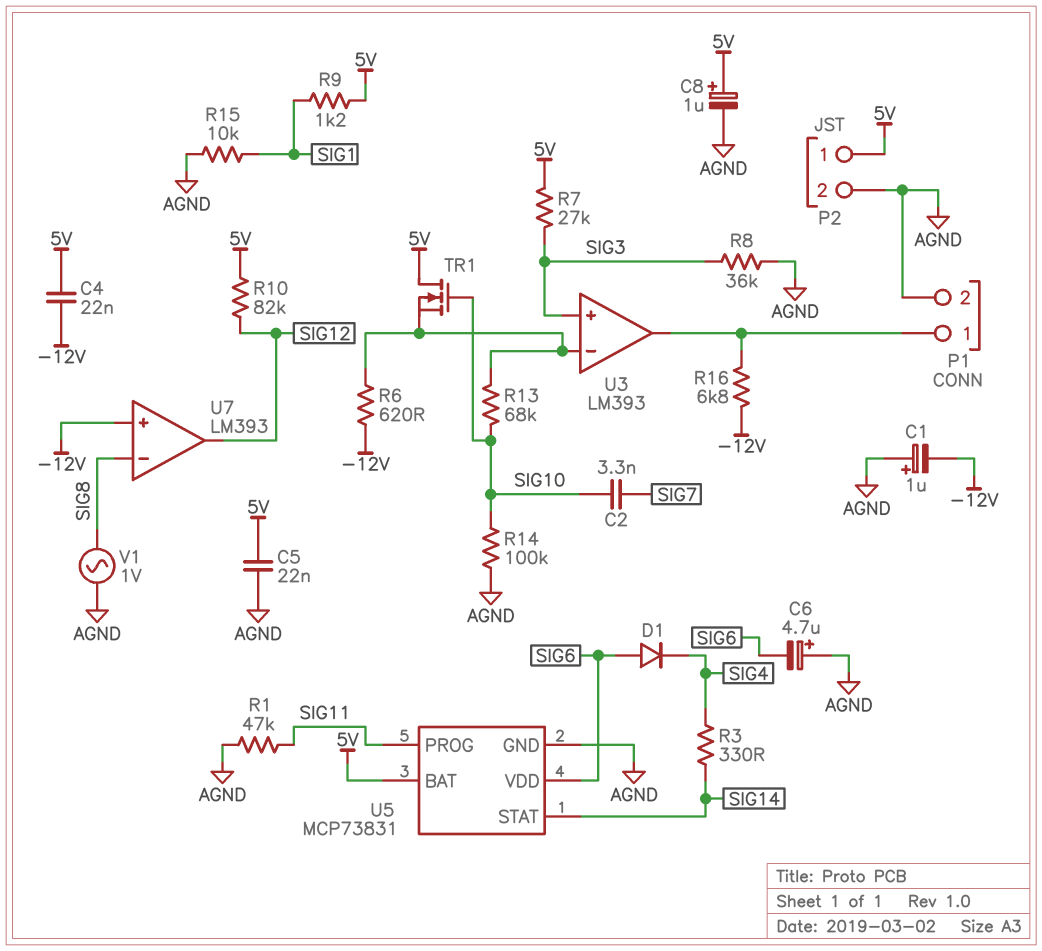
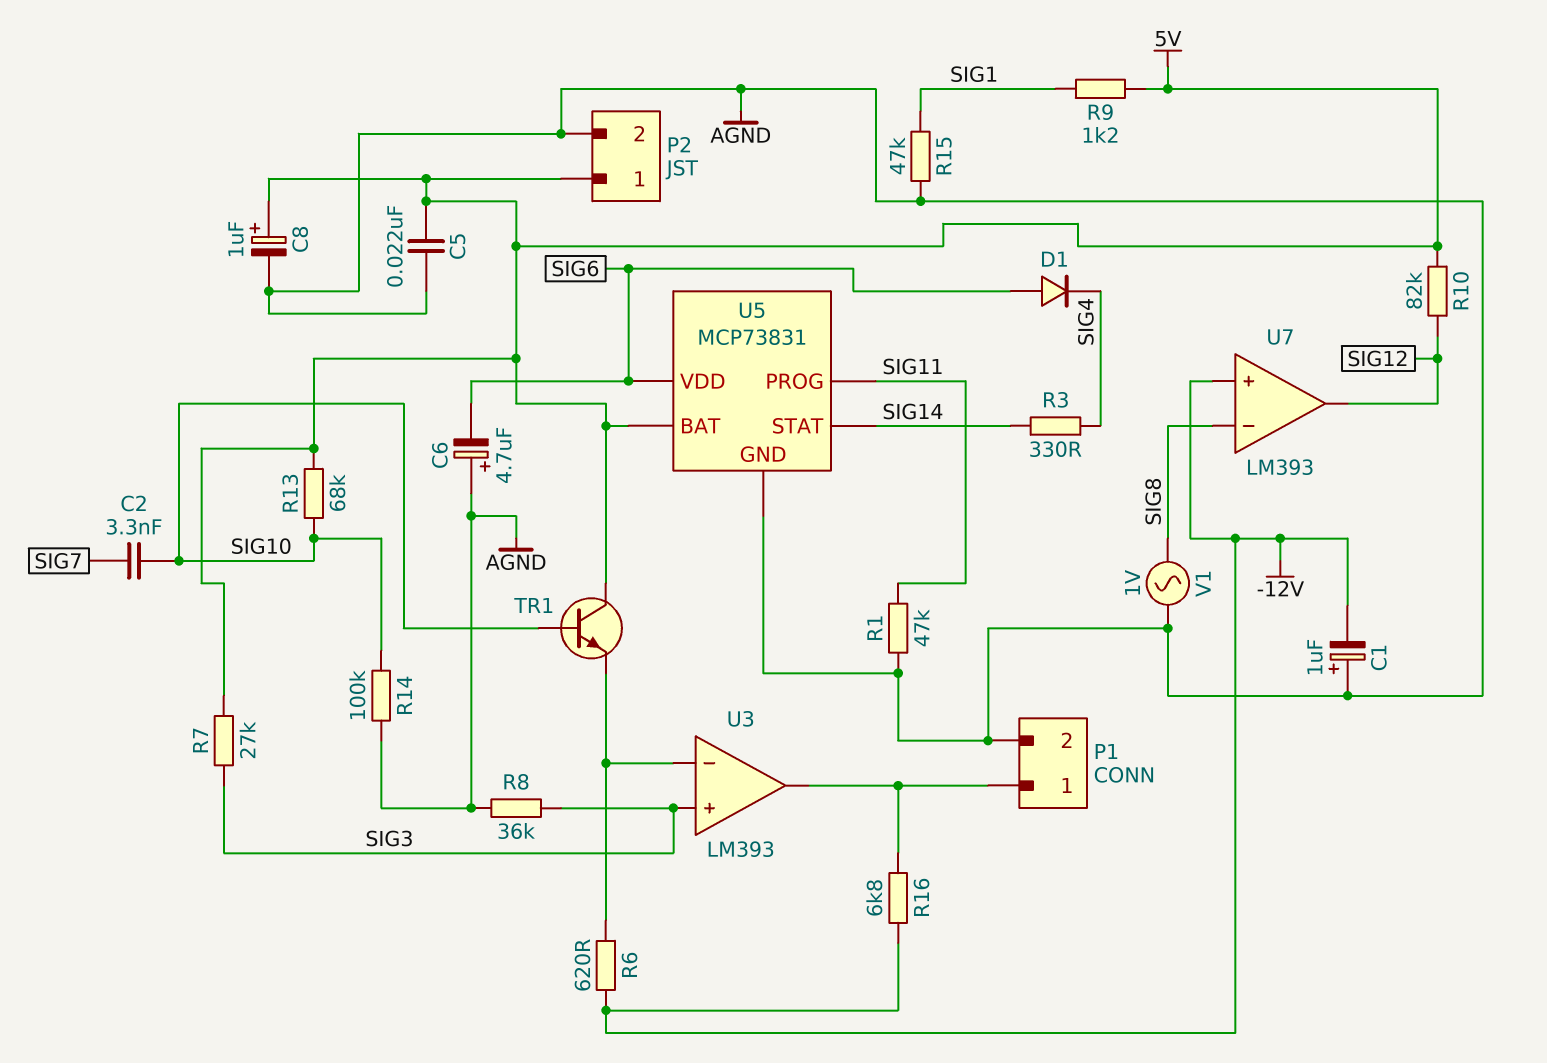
C4: 22nF (-12V, 5V) -> none
R13: 68k (SIG10, U3/in-) -> 68k (5V, SIG10)
R15: 10k (AGND, SIG1) -> 47k (AGND, SIG1)
TR1: NMOS (G SIG10, D 5V, S U3/in-) -> NPN (B SIG10, C 5V, E U3/in-)

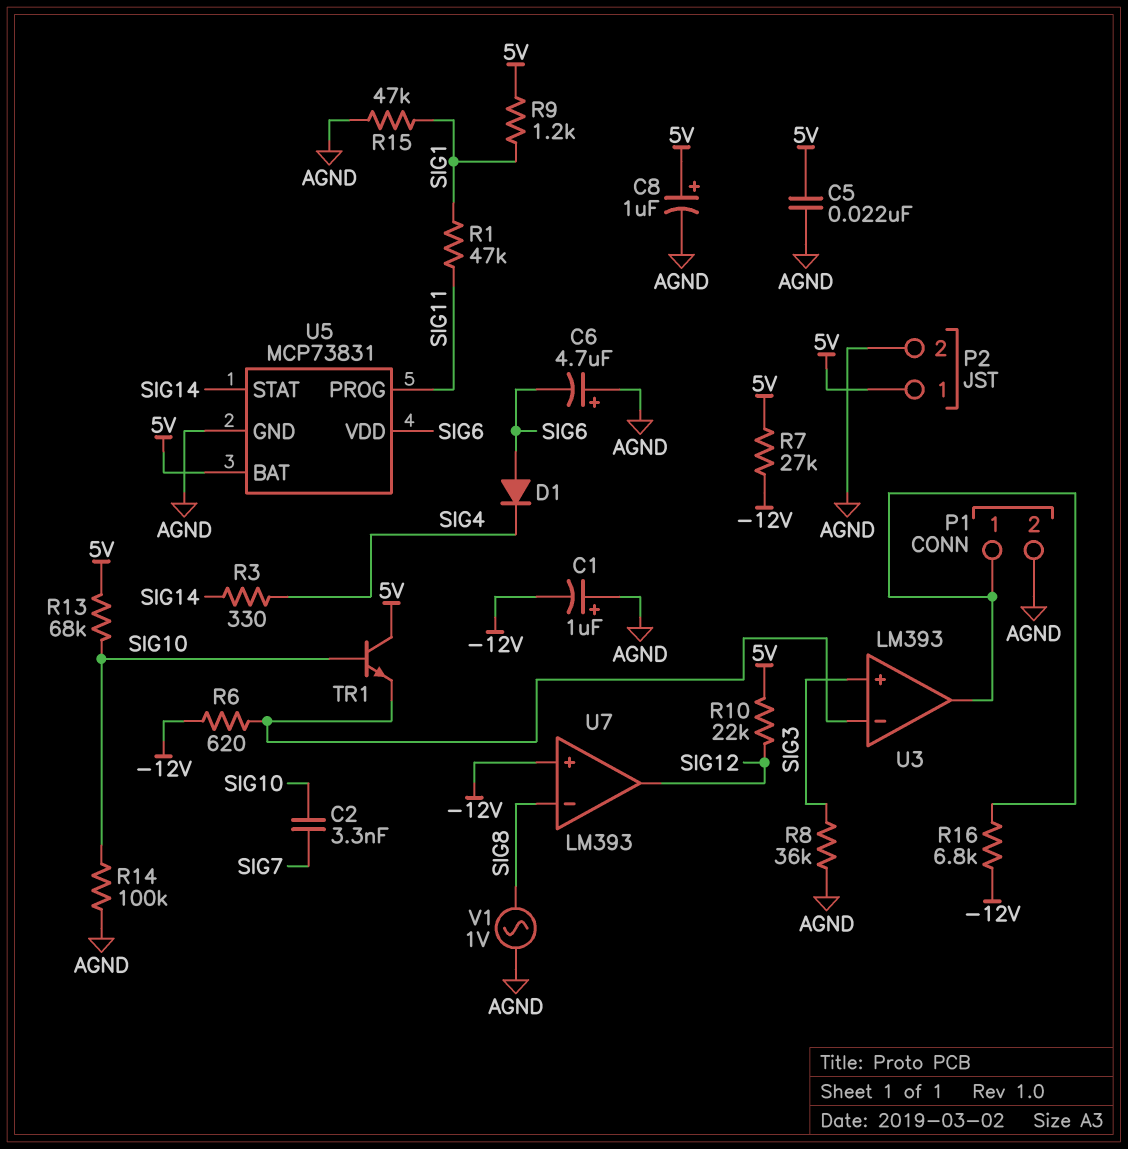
R1: 47k (AGND, SIG11) -> 47k (SIG1, SIG11)
R7: 27k (5V, SIG3) -> 27k (-12V, 5V)
R10: 82k (5V, SIG12) -> 22k (5V, SIG12)

